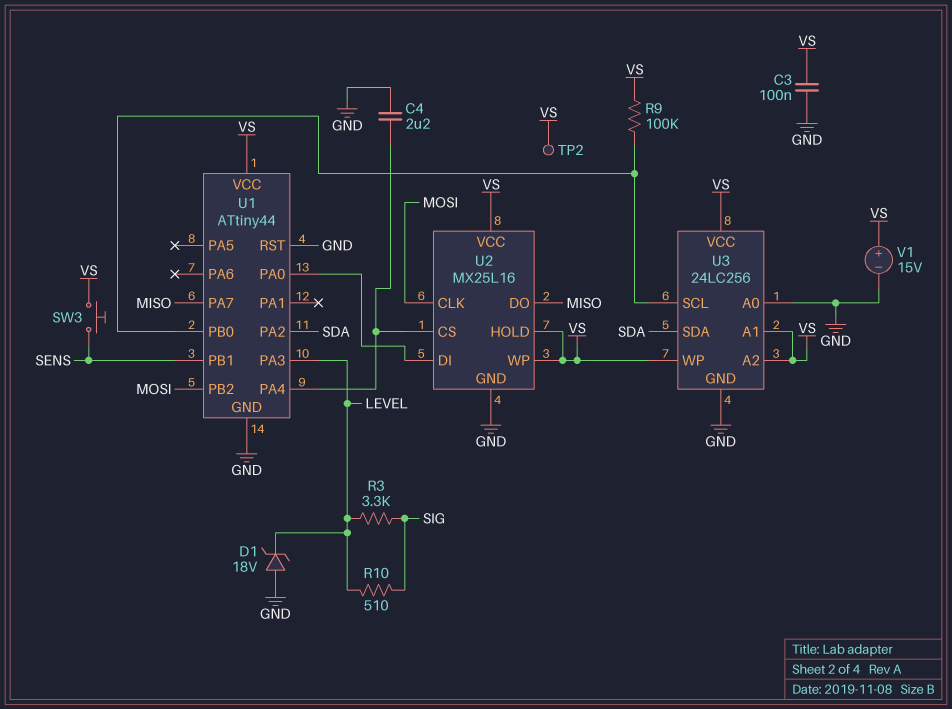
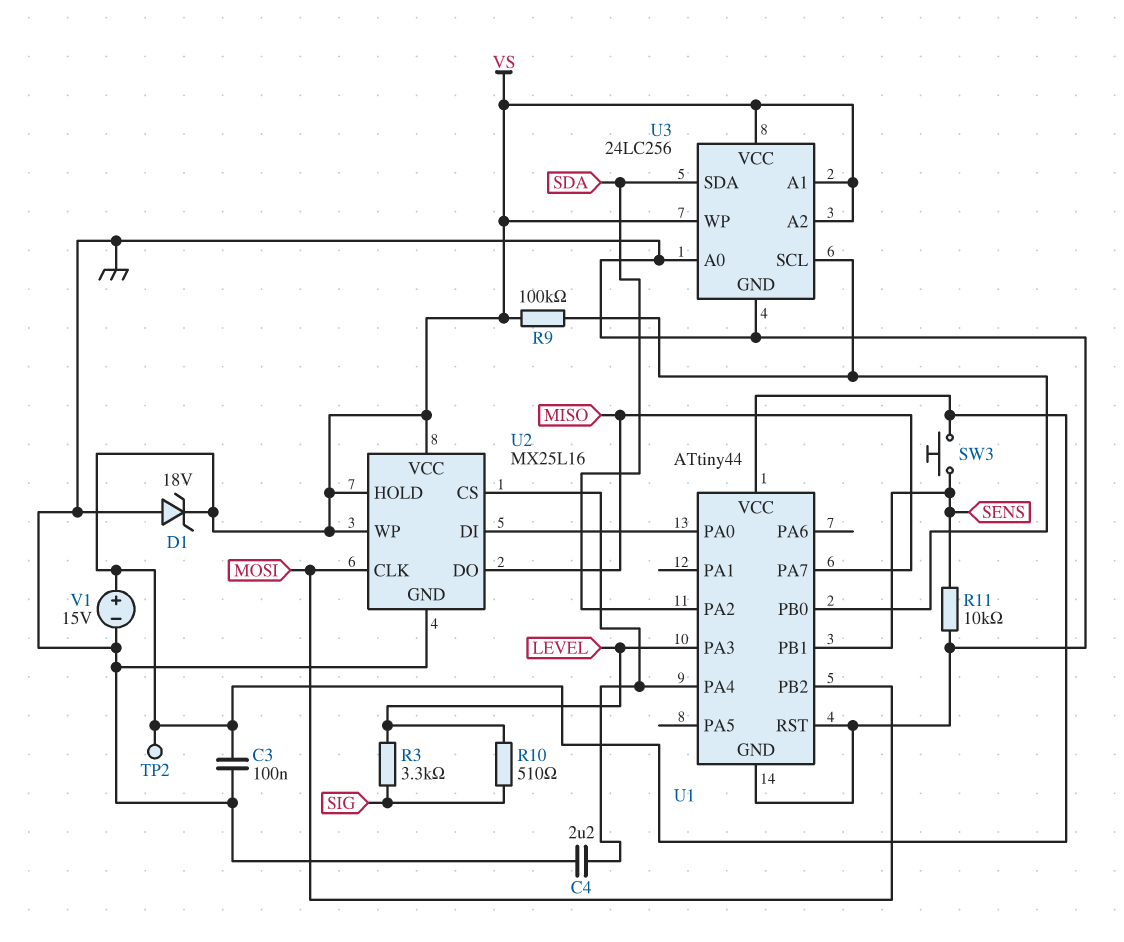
D1: zener 18V (A GND, K LEVEL) -> zener 18V (A GND, K VS)
R11: none -> 10k (GND, SENS)

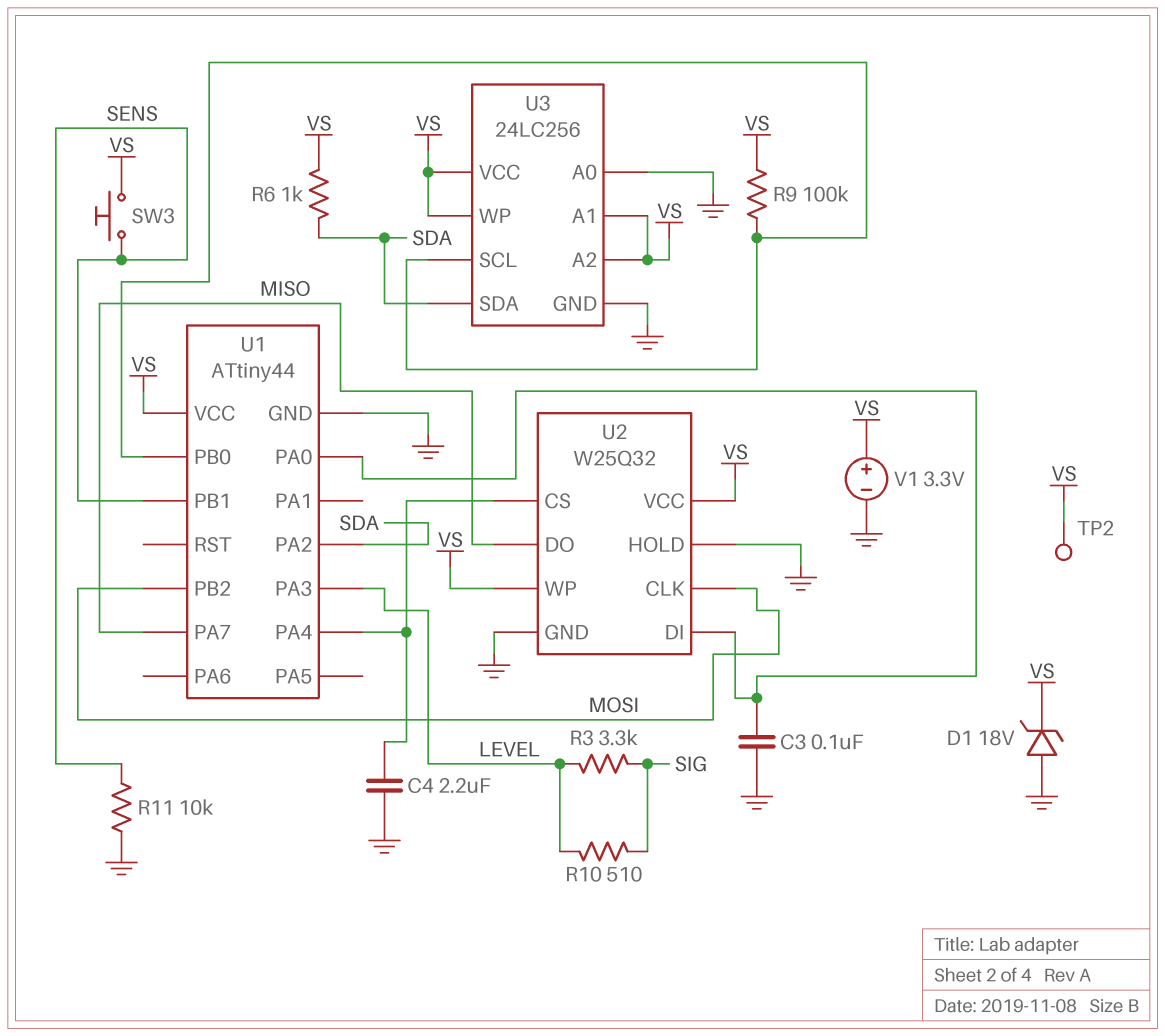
C3: 100nF (GND, VS) -> 100nF (GND, U1/PA0)
R6: none -> 1k (SDA, VS)
U1 pin RST: GND -> none
U2: MX25L16 -> W25Q32
U2 pin HOLD: VS -> GND
V1: 15V (plus VS, minus GND) -> 3.3V (plus VS, minus GND)

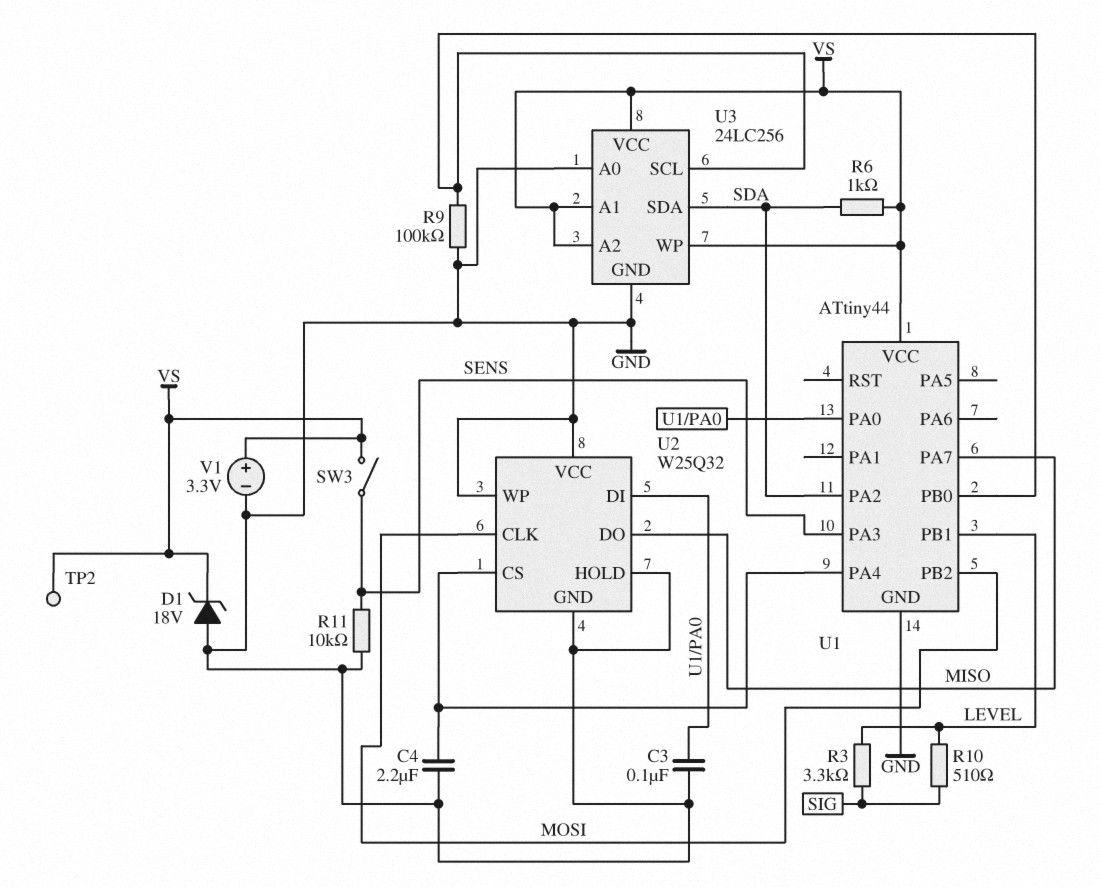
R9: 100k (U1/PB0, VS) -> 100k (GND, U1/PB0)
SW3: button (SENS, VS) -> switch (SENS, VS)
U1 pin PA3: LEVEL -> SENS
U1 pin PB1: SENS -> LEVEL
U2 pin VCC: VS -> GND
U2 pin WP: VS -> GND

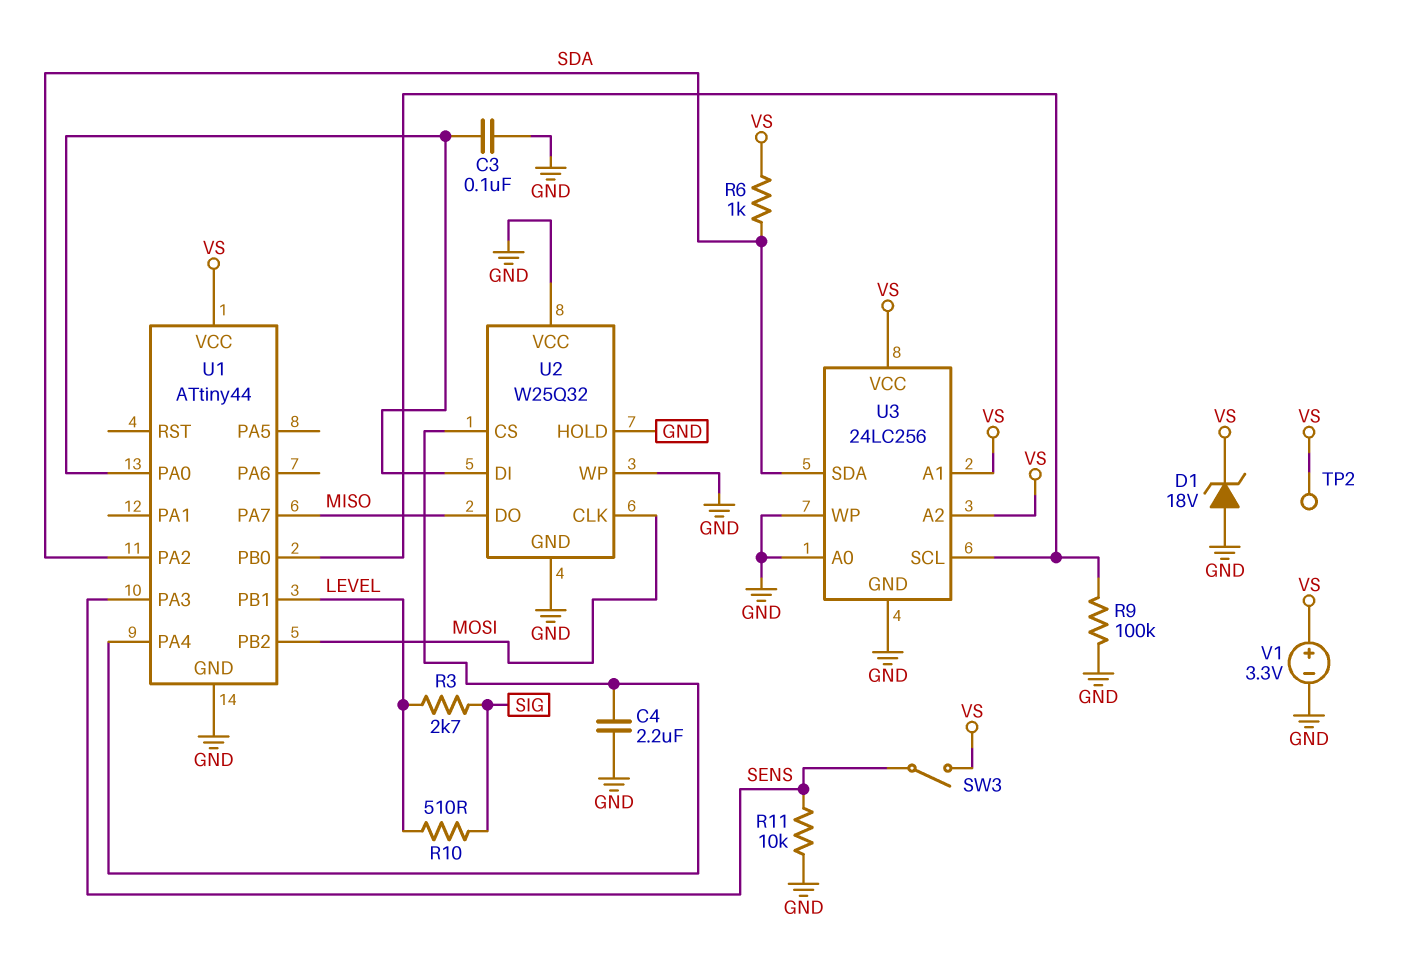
R3: 3.3k (LEVEL, SIG) -> 2.7k (LEVEL, SIG)
U3 pin WP: VS -> GND

